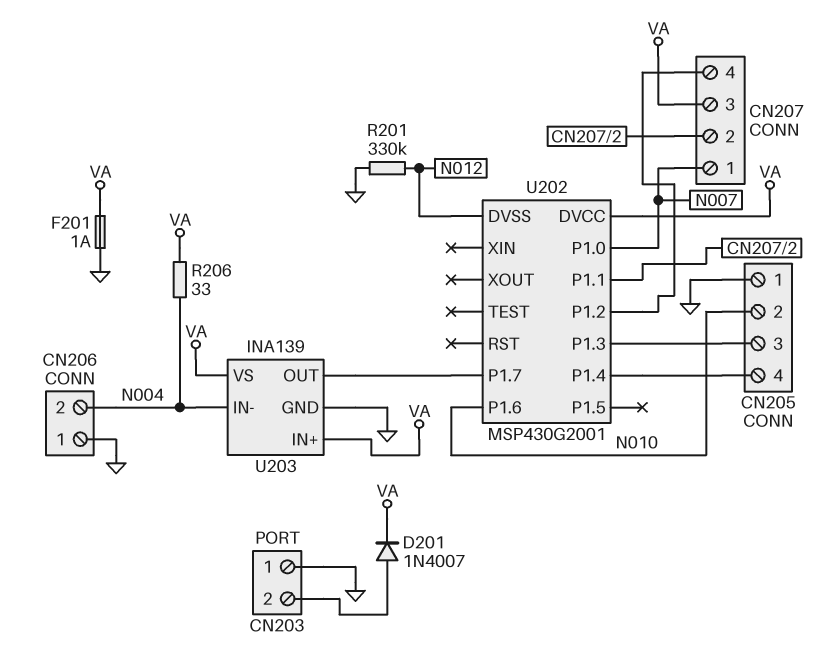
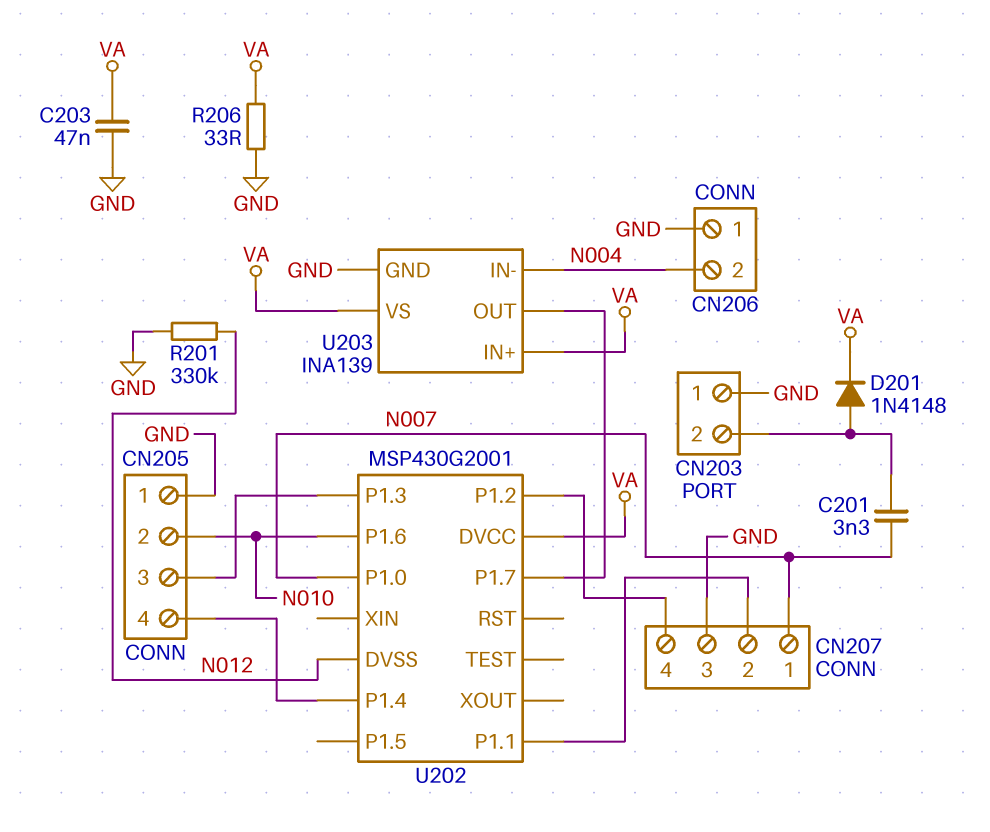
C201: none -> 3.3nF (CN203/2, N007)
C203: none -> 47nF (GND, VA)
CN207 pin 3: VA -> GND
D201: diode 1N4007 (A CN203/2, K VA) -> diode 1N4148 (A CN203/2, K VA)
F201: 1A (GND, VA) -> none
R206: 33 (N004, VA) -> 33 (GND, VA)

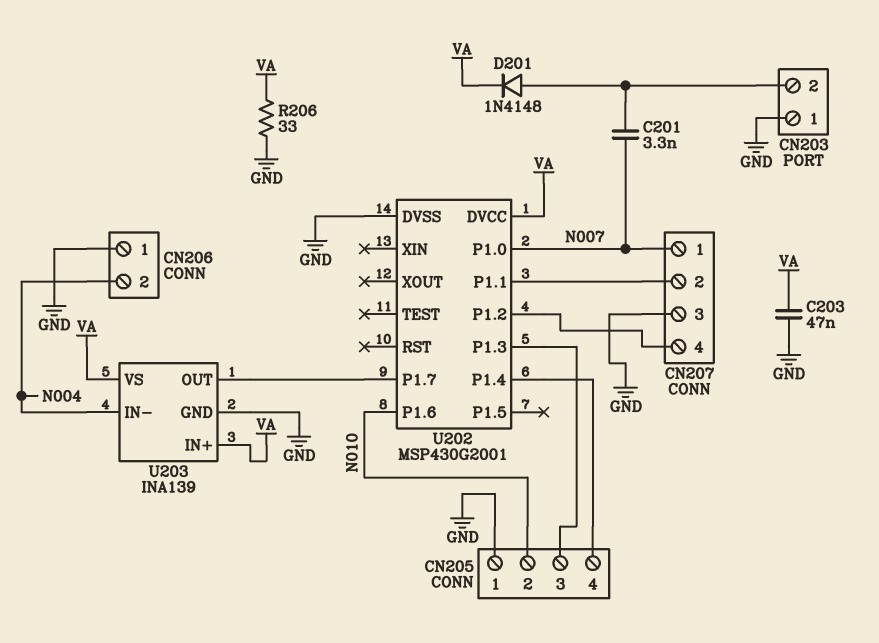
R201: 330k (GND, N012) -> none
U202 pin DVSS: N012 -> GND

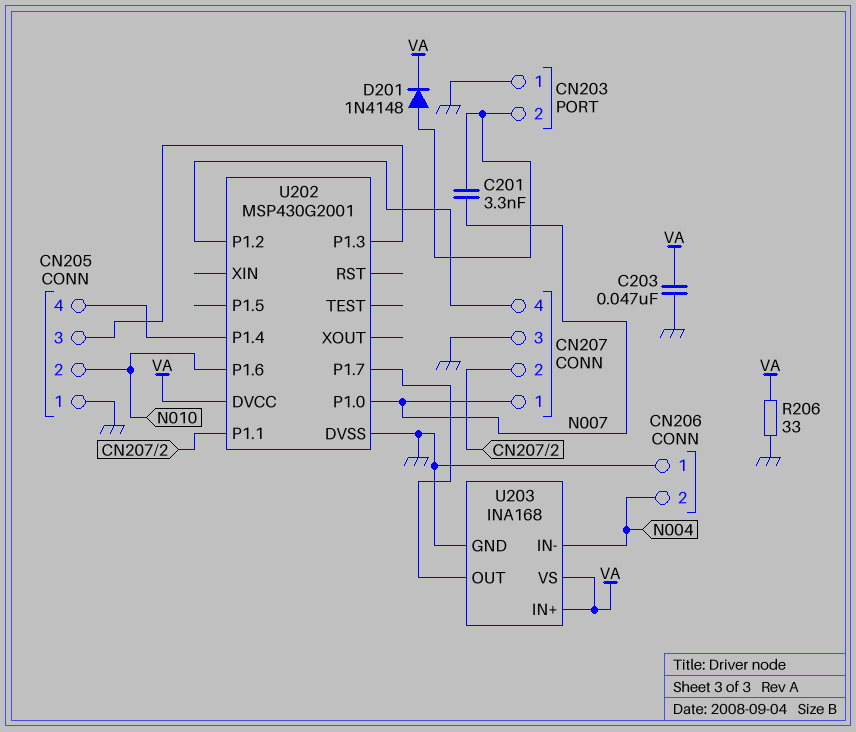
U203: INA139 -> INA168

